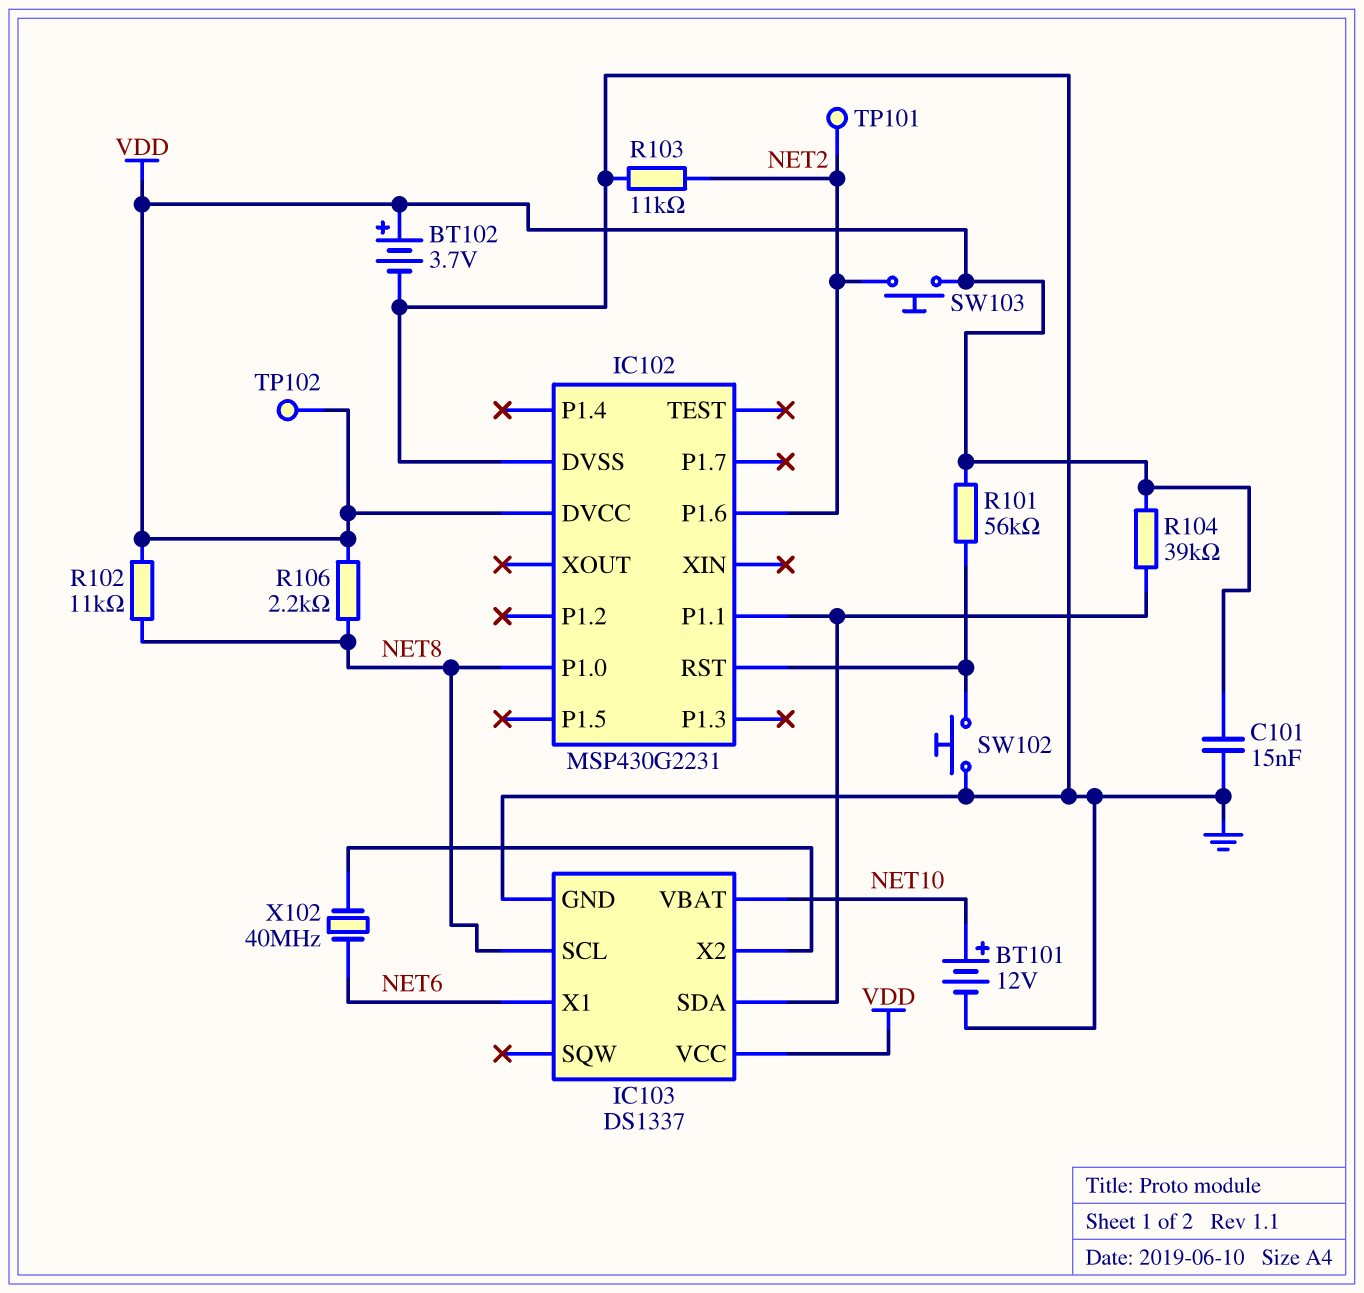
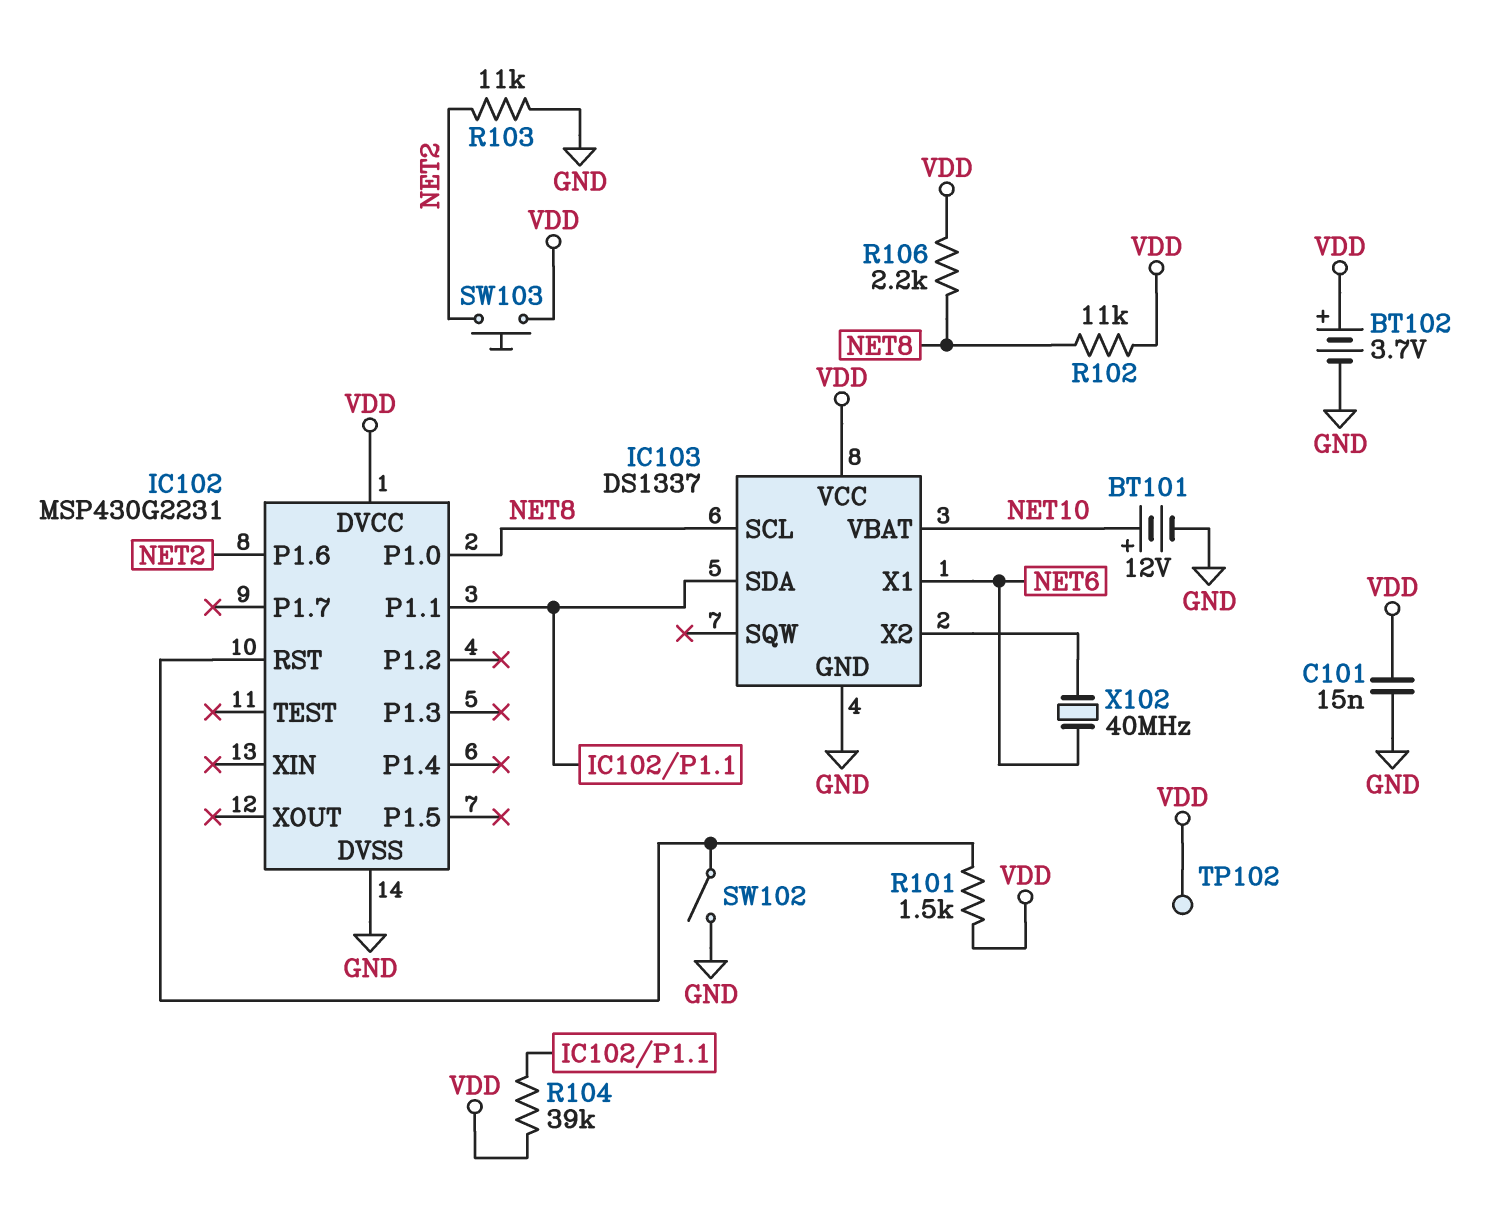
R101: 56k (IC102/RST, VDD) -> 1.5k (IC102/RST, VDD)
SW102: button (GND, IC102/RST) -> switch (GND, IC102/RST)
TP101: test point (NET2) -> none

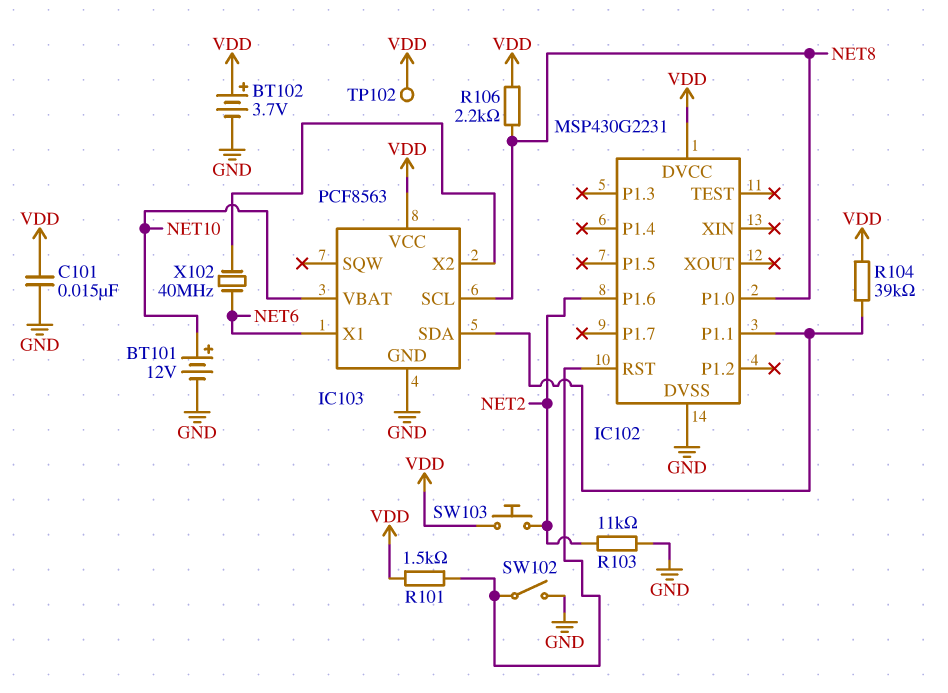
IC103: DS1337 -> PCF8563
R102: 11k (NET8, VDD) -> none

